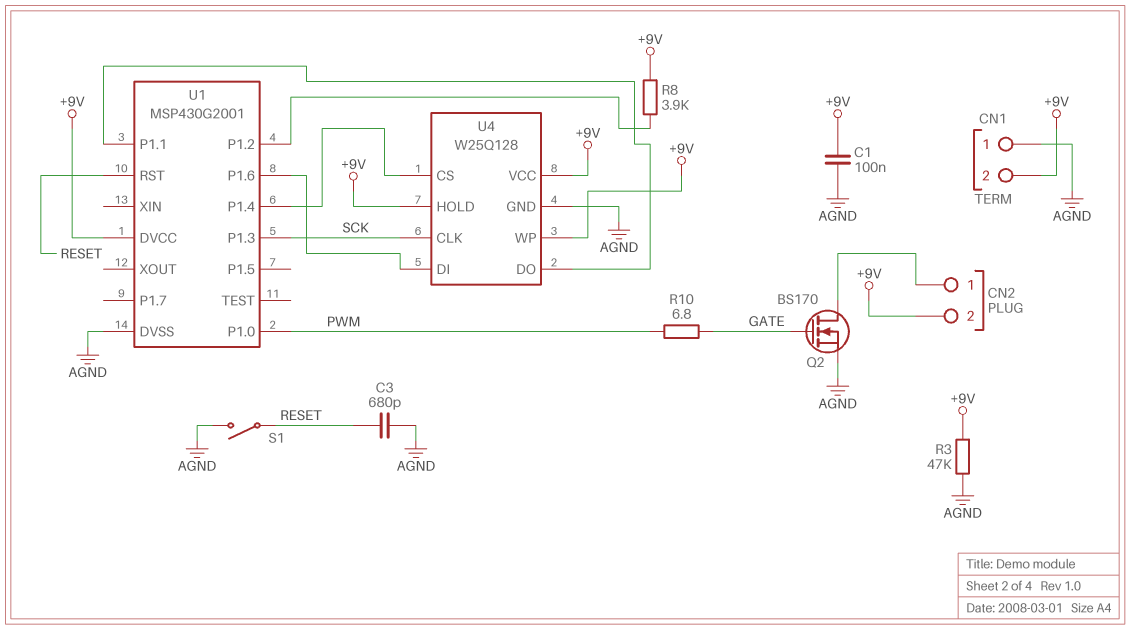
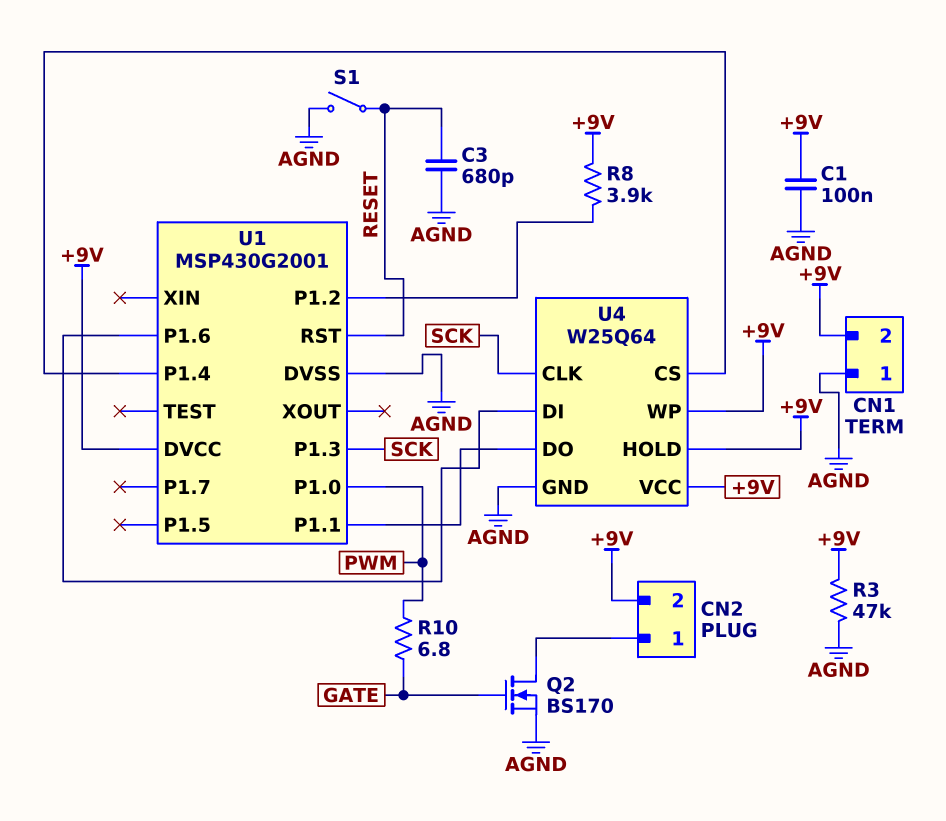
U4: W25Q128 -> W25Q64

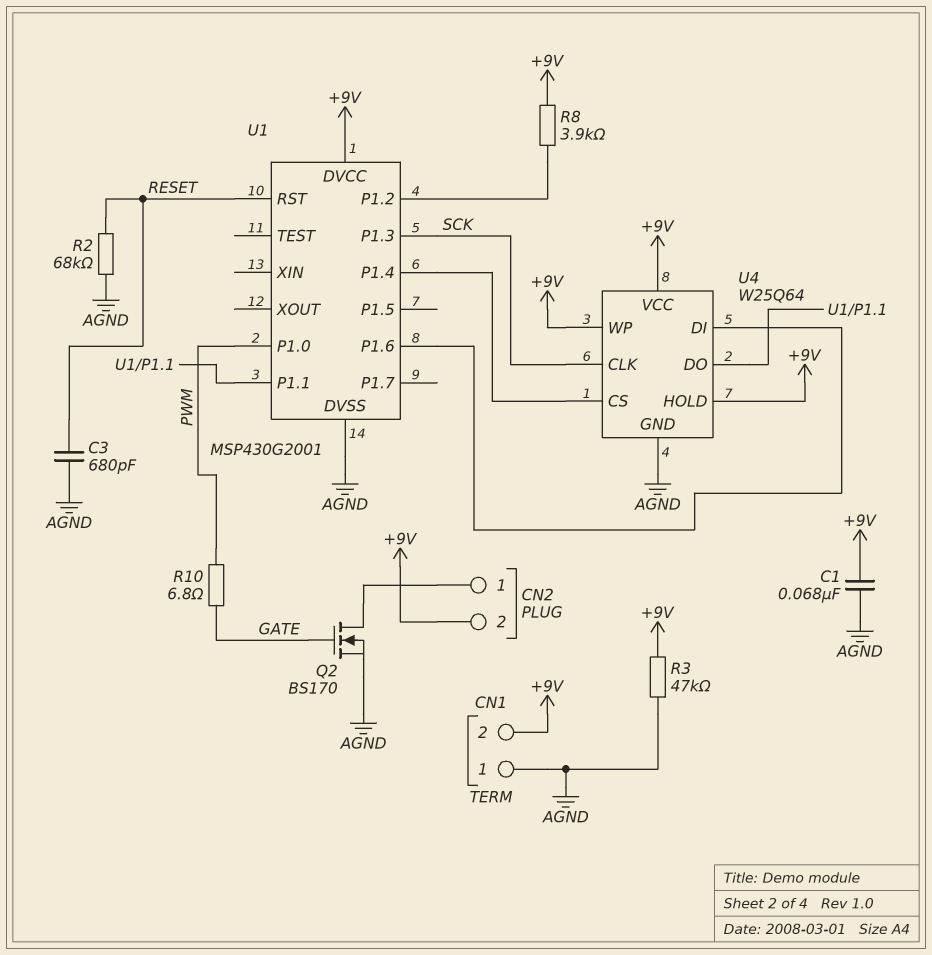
C1: 100nF (+9V, AGND) -> 68nF (+9V, AGND)
R2: none -> 68k (AGND, RESET)
S1: switch (AGND, RESET) -> none

